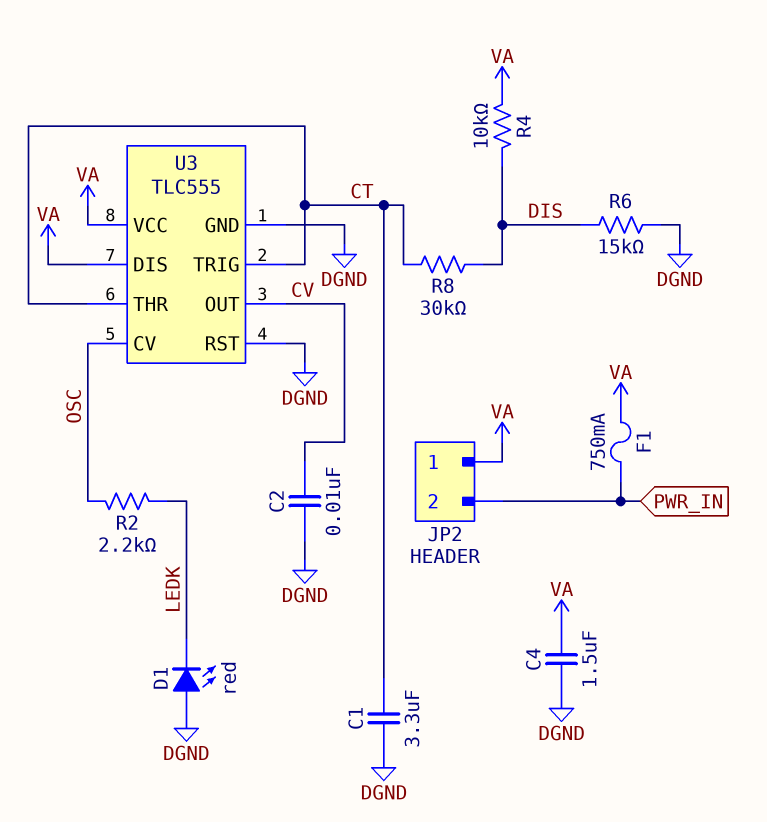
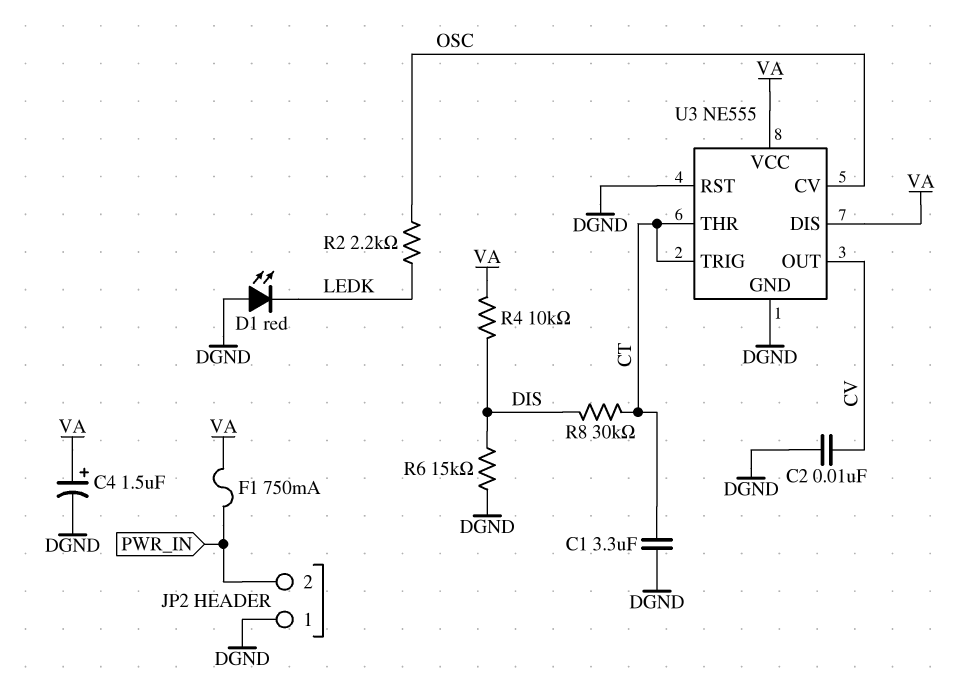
C4: 1.5uF (DGND, VA) -> 1.5uF (plus VA, minus DGND)
JP2 pin 1: VA -> DGND
U3: TLC555 -> NE555

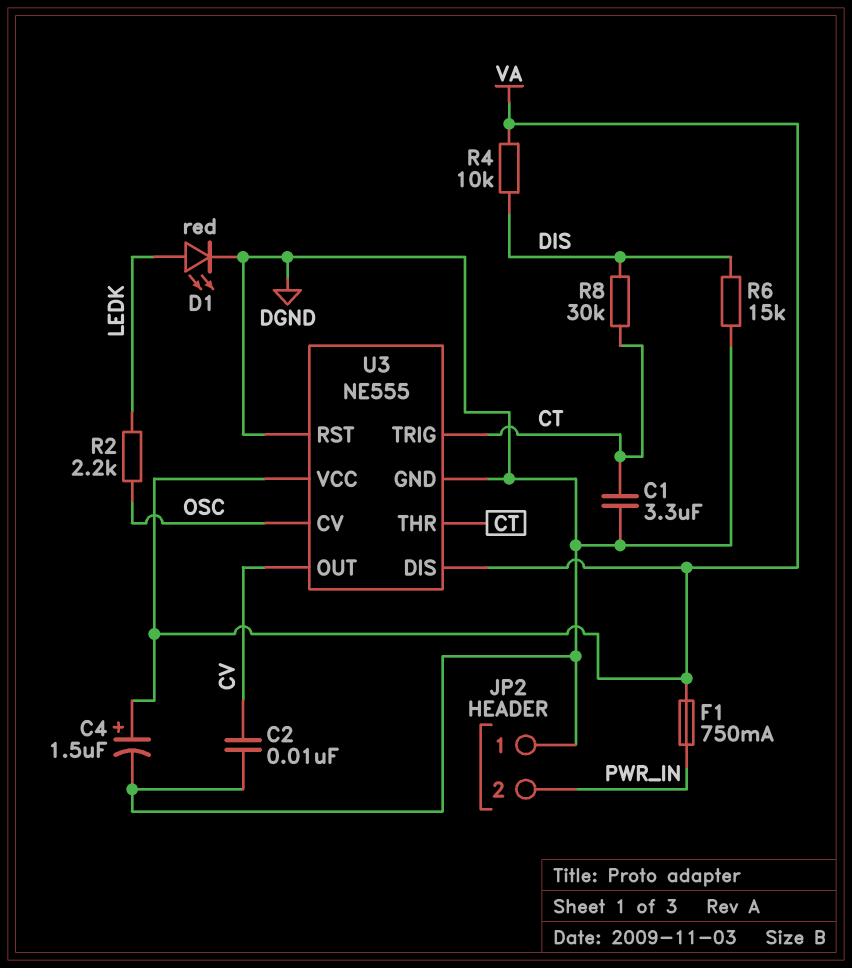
D1: LED red (A DGND, K LEDK) -> LED red (A LEDK, K DGND)

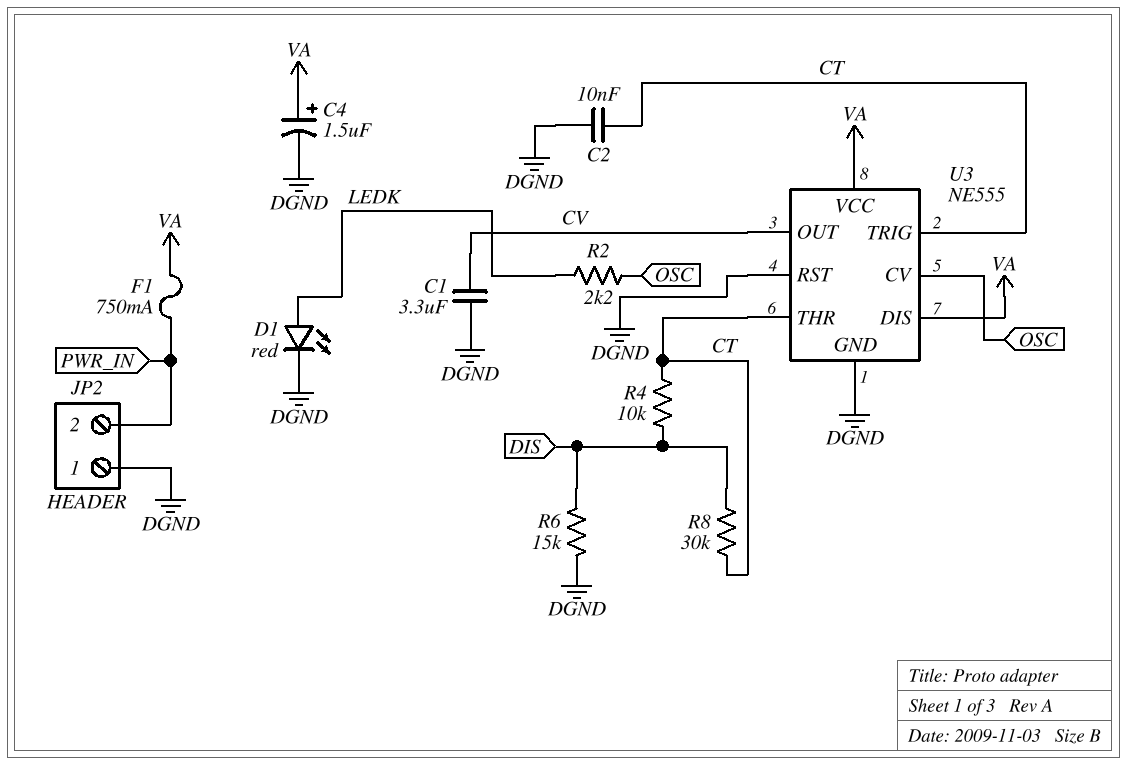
C1: 3.3uF (CT, DGND) -> 3.3uF (CV, DGND)
C2: 10nF (CV, DGND) -> 10nF (CT, DGND)
R4: 10k (DIS, VA) -> 10k (CT, DIS)

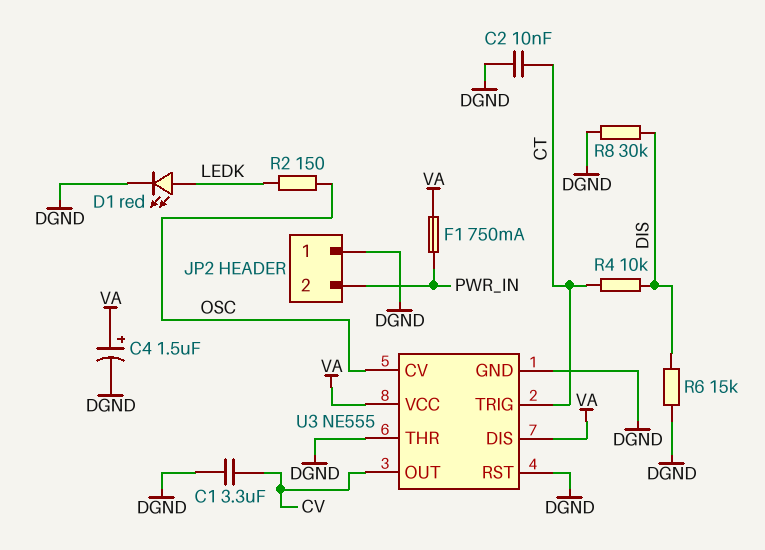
R2: 2.2k (LEDK, OSC) -> 150 (LEDK, OSC)
R8: 30k (CT, DIS) -> 30k (DGND, DIS)
U3 pin THR: CT -> DGND

